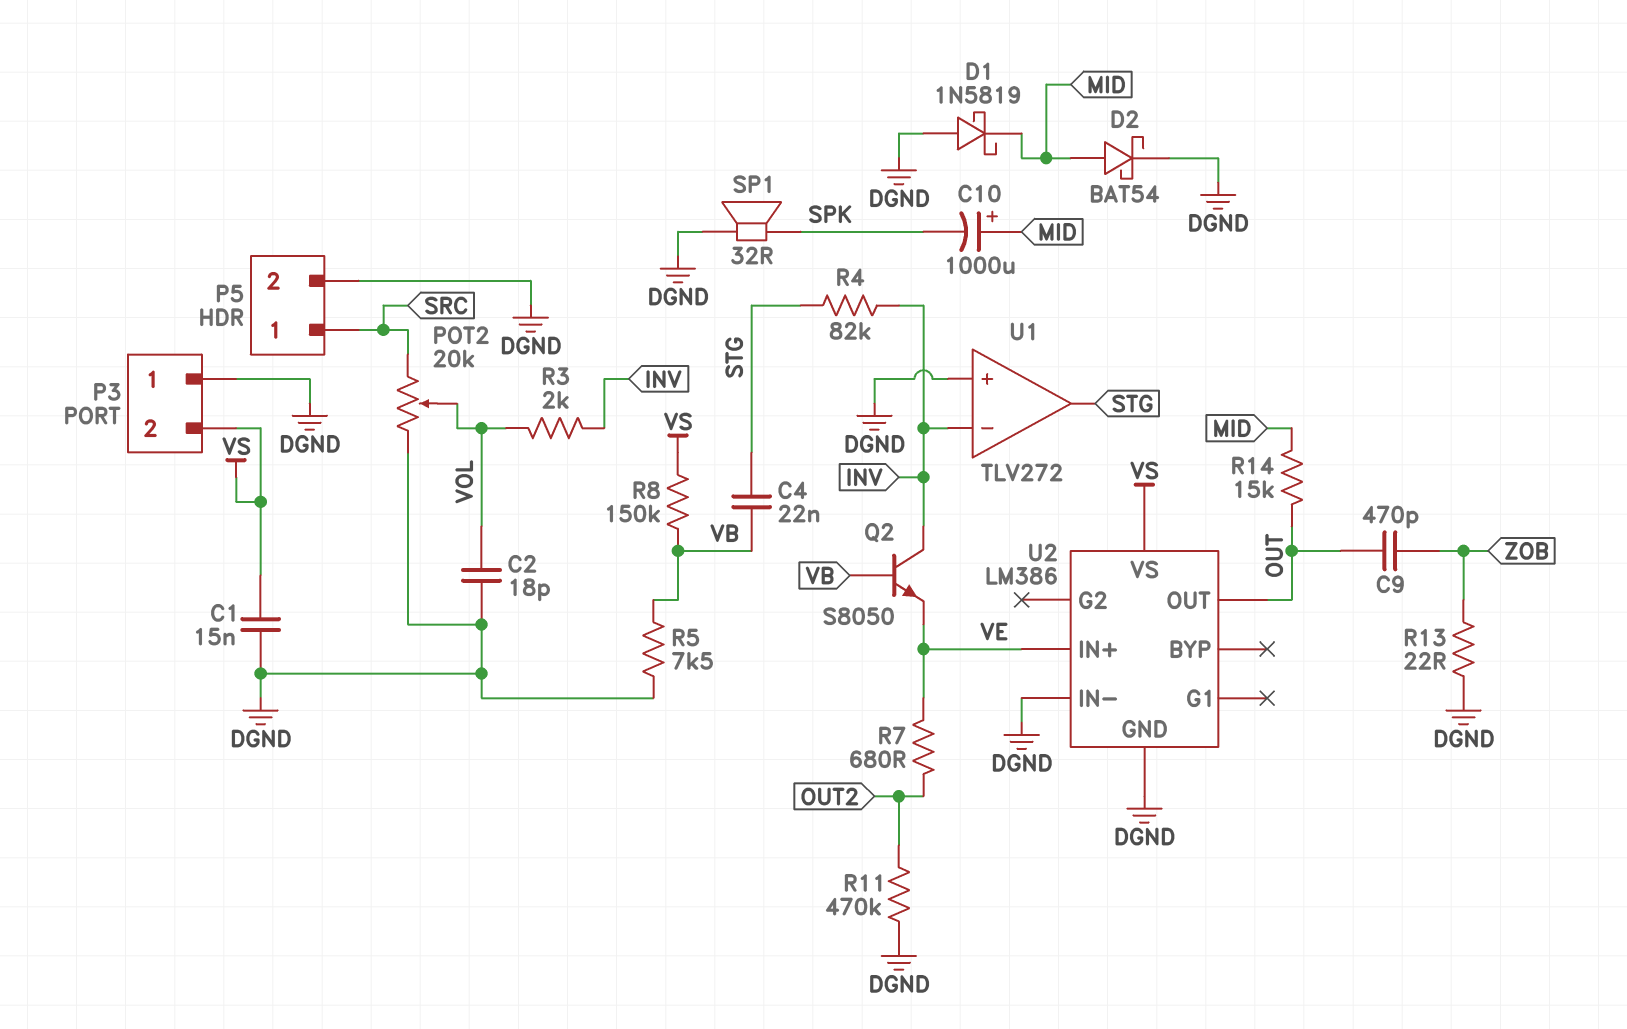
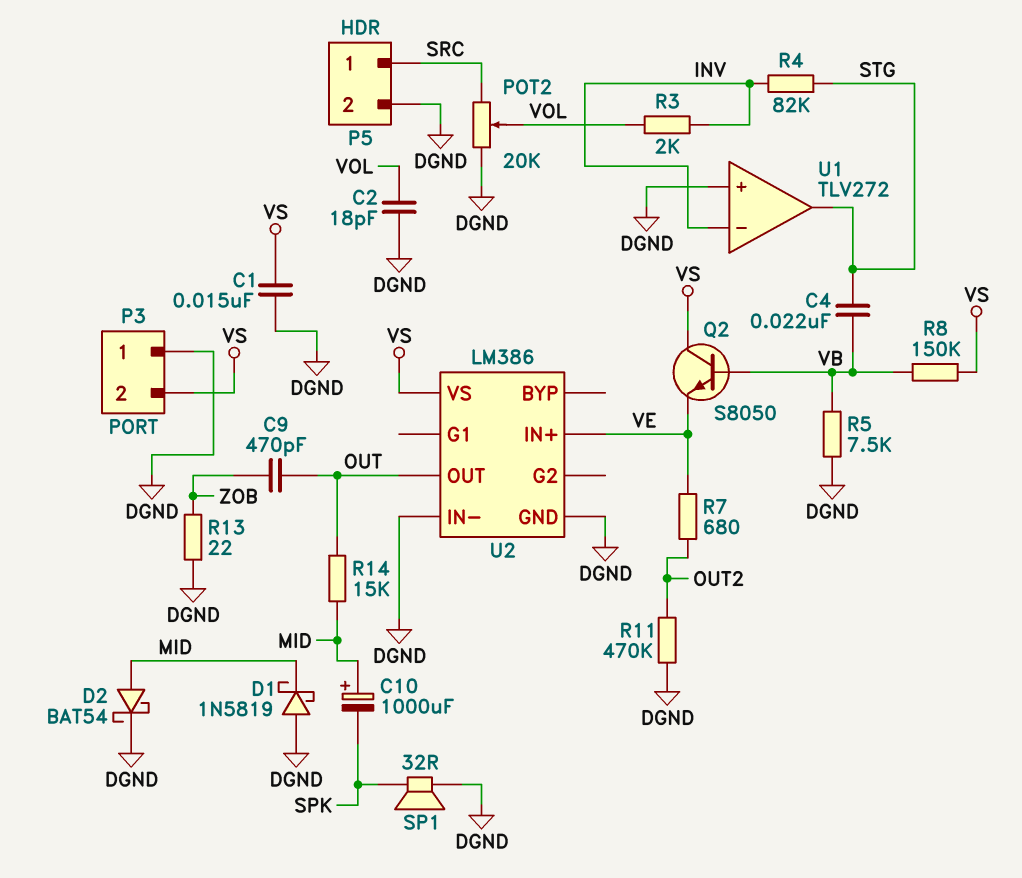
Q2: NPN S8050 (B VB, C INV, E VE) -> NPN S8050 (B VB, C VS, E VE)

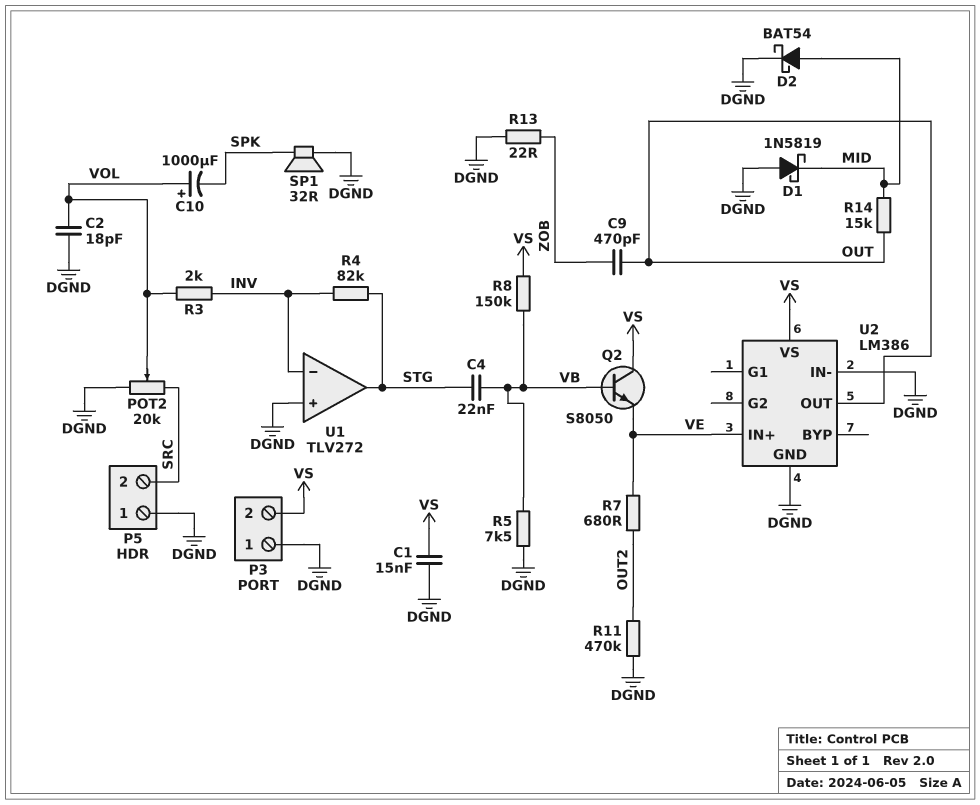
C10: 1000uF (plus MID, minus SPK) -> 1000uF (plus VOL, minus SPK)
P5 pin 1: SRC -> DGND
P5 pin 2: DGND -> SRC

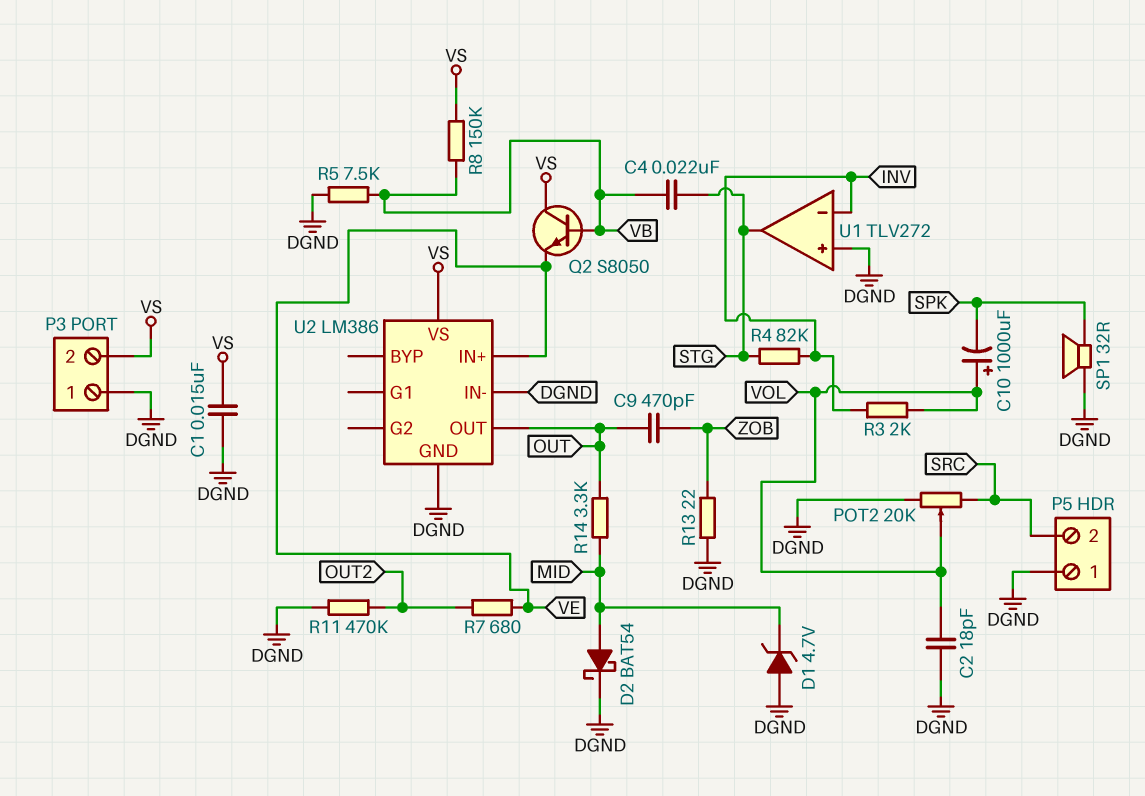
D1: schottky 1N5819 (A DGND, K MID) -> zener 4.7V (A DGND, K MID)
R14: 15k (MID, OUT) -> 3.3k (MID, OUT)

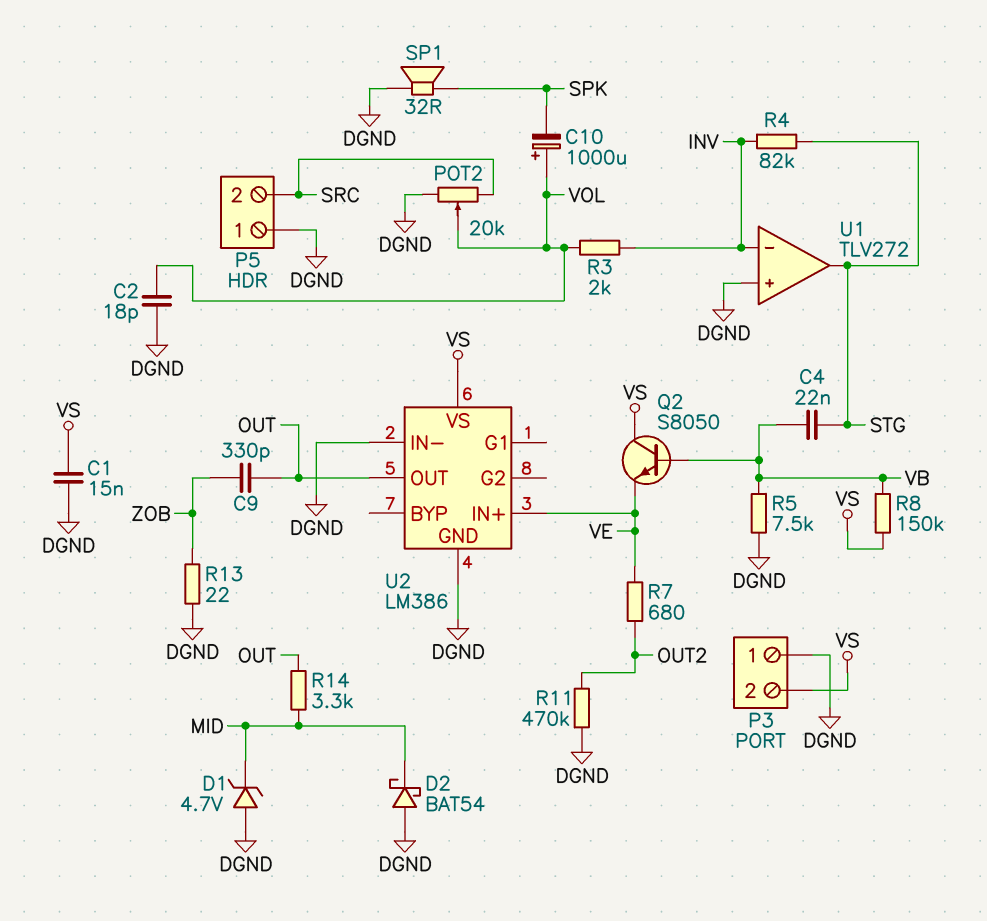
C9: 470pF (OUT, ZOB) -> 330pF (OUT, ZOB)
D2: schottky BAT54 (A MID, K DGND) -> schottky BAT54 (A DGND, K MID)

